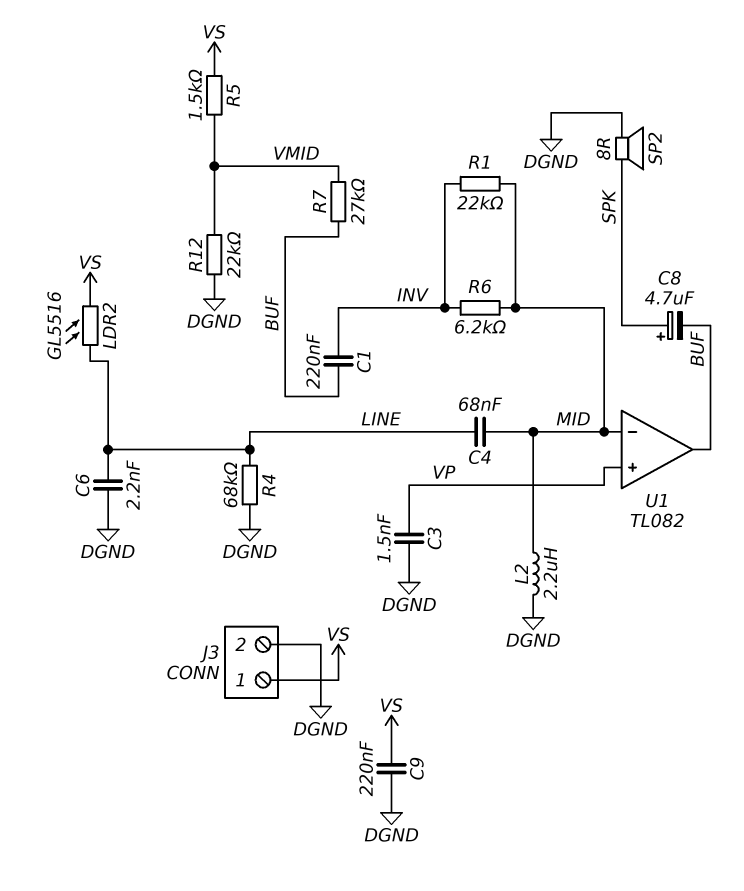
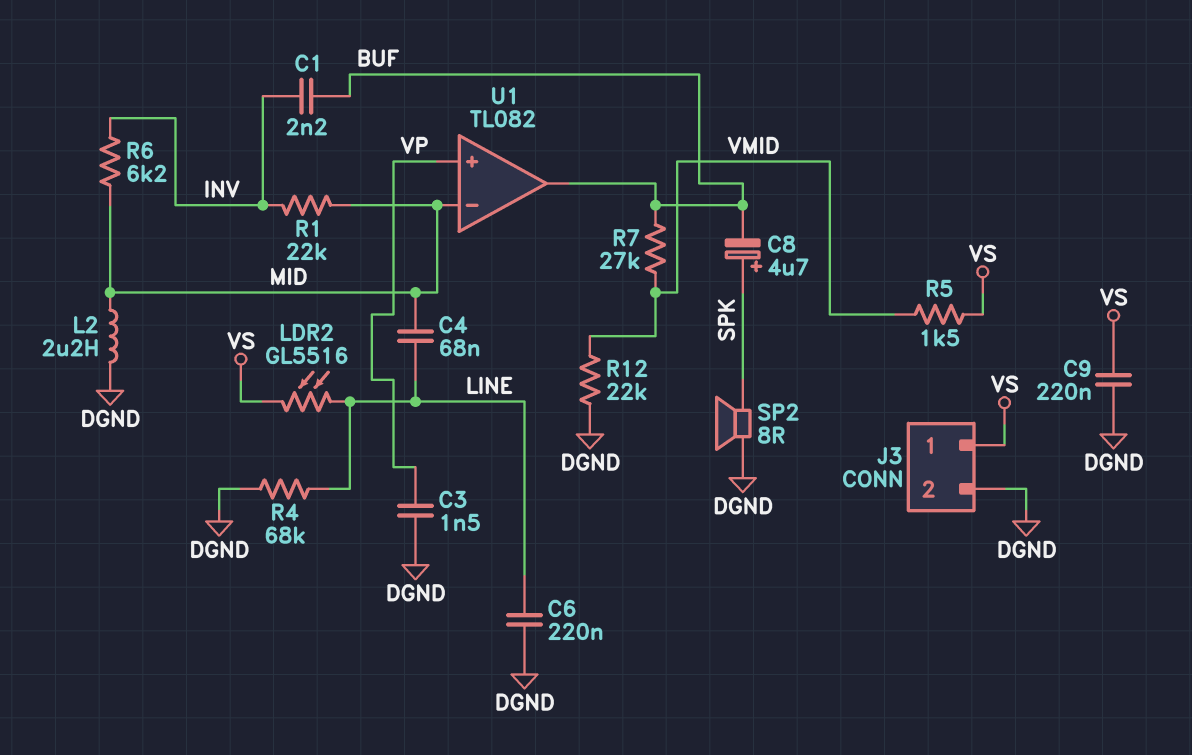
C1: 220nF (BUF, INV) -> 2.2nF (BUF, INV)
C6: 2.2nF (DGND, LINE) -> 220nF (DGND, LINE)

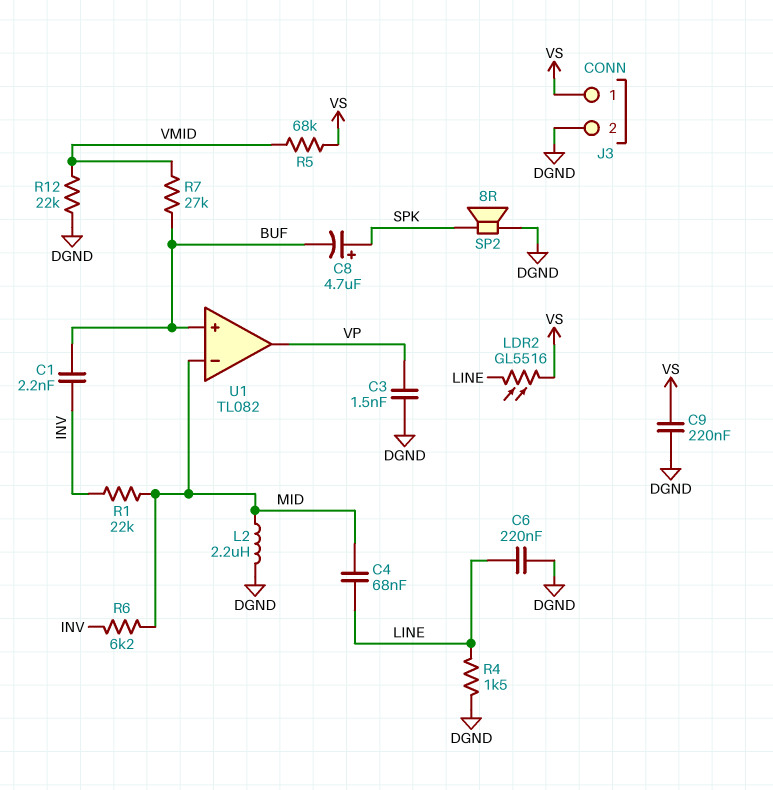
R4: 68k (DGND, LINE) -> 1.5k (DGND, LINE)
R5: 1.5k (VMID, VS) -> 68k (VMID, VS)
U1 pin in+: VP -> BUF
U1 pin out: BUF -> VP

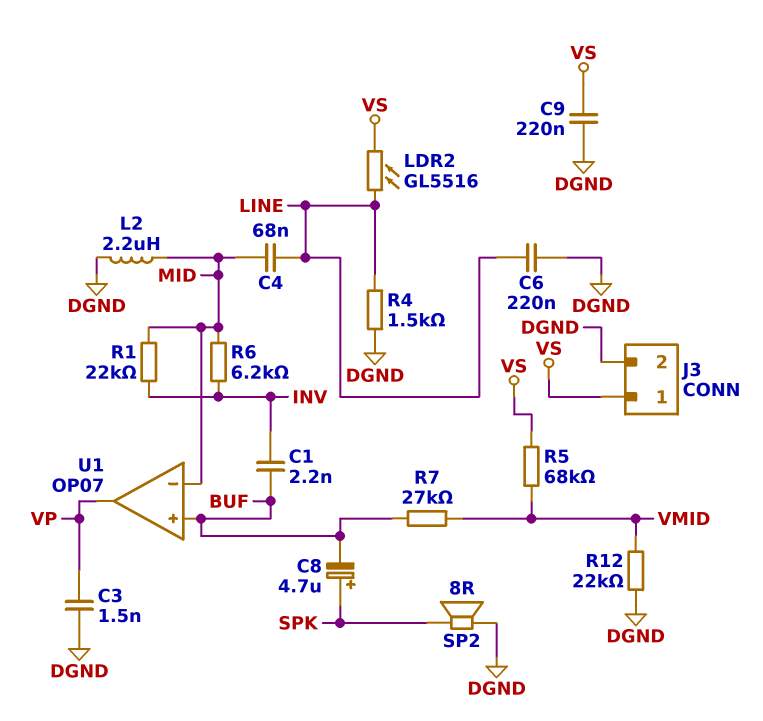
U1: TL082 -> OP07

